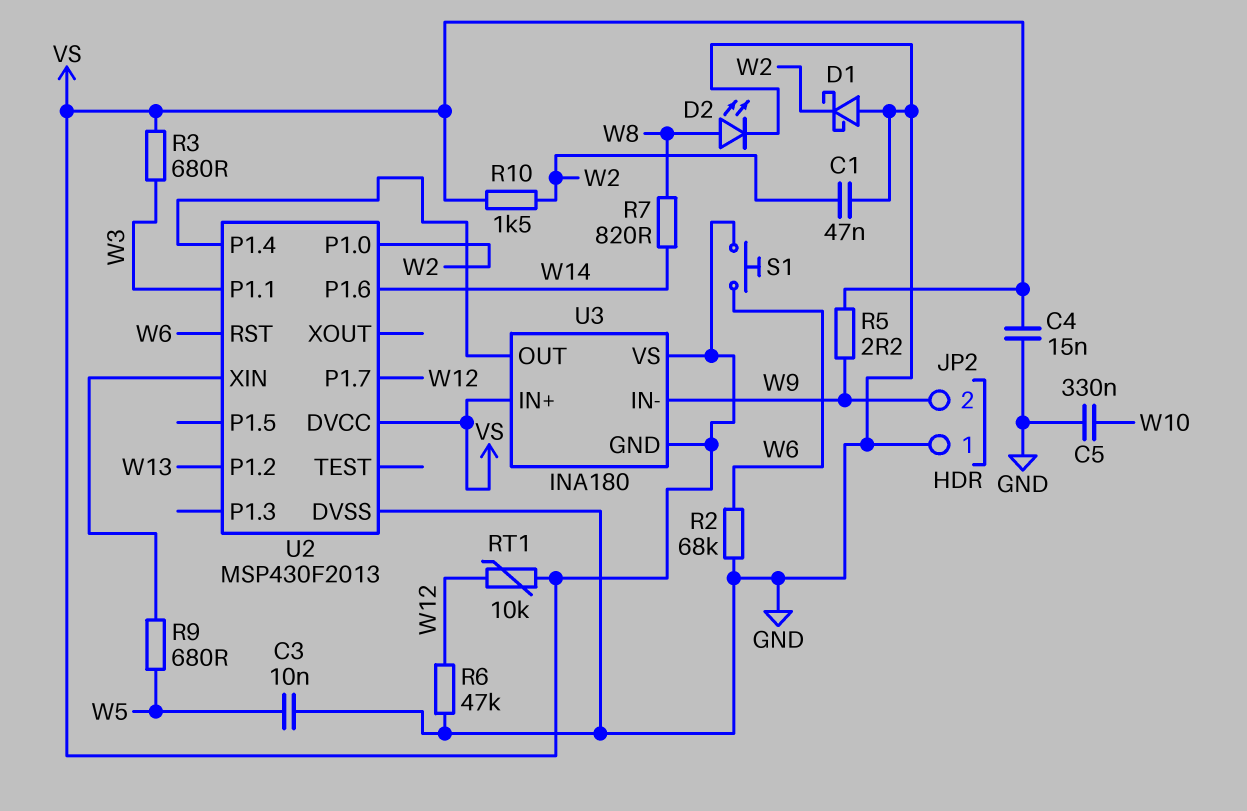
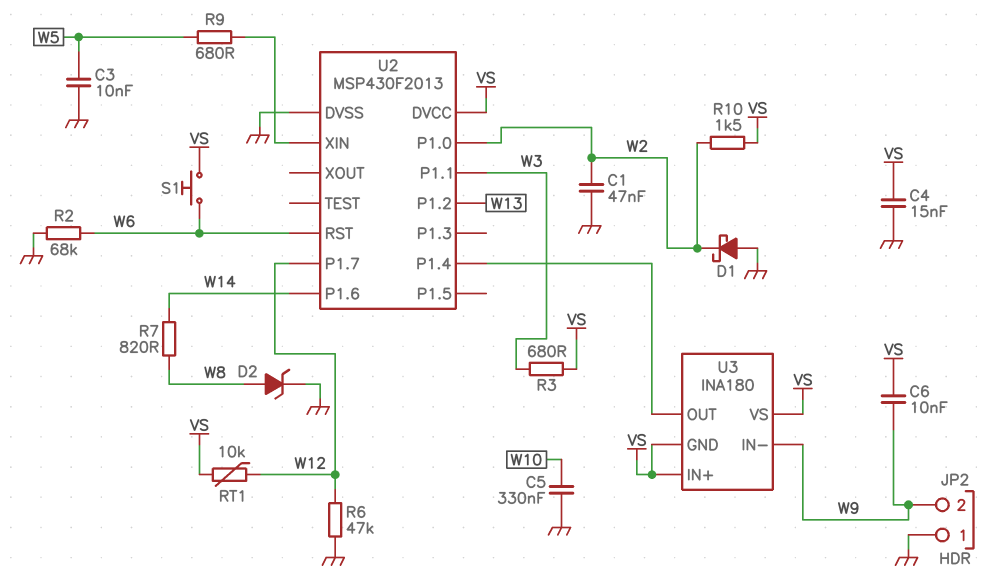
C6: none -> 10nF (VS, W9)
D2: LED (A W8, K GND) -> zener (A W8, K GND)
R5: 2.2 (VS, W9) -> none

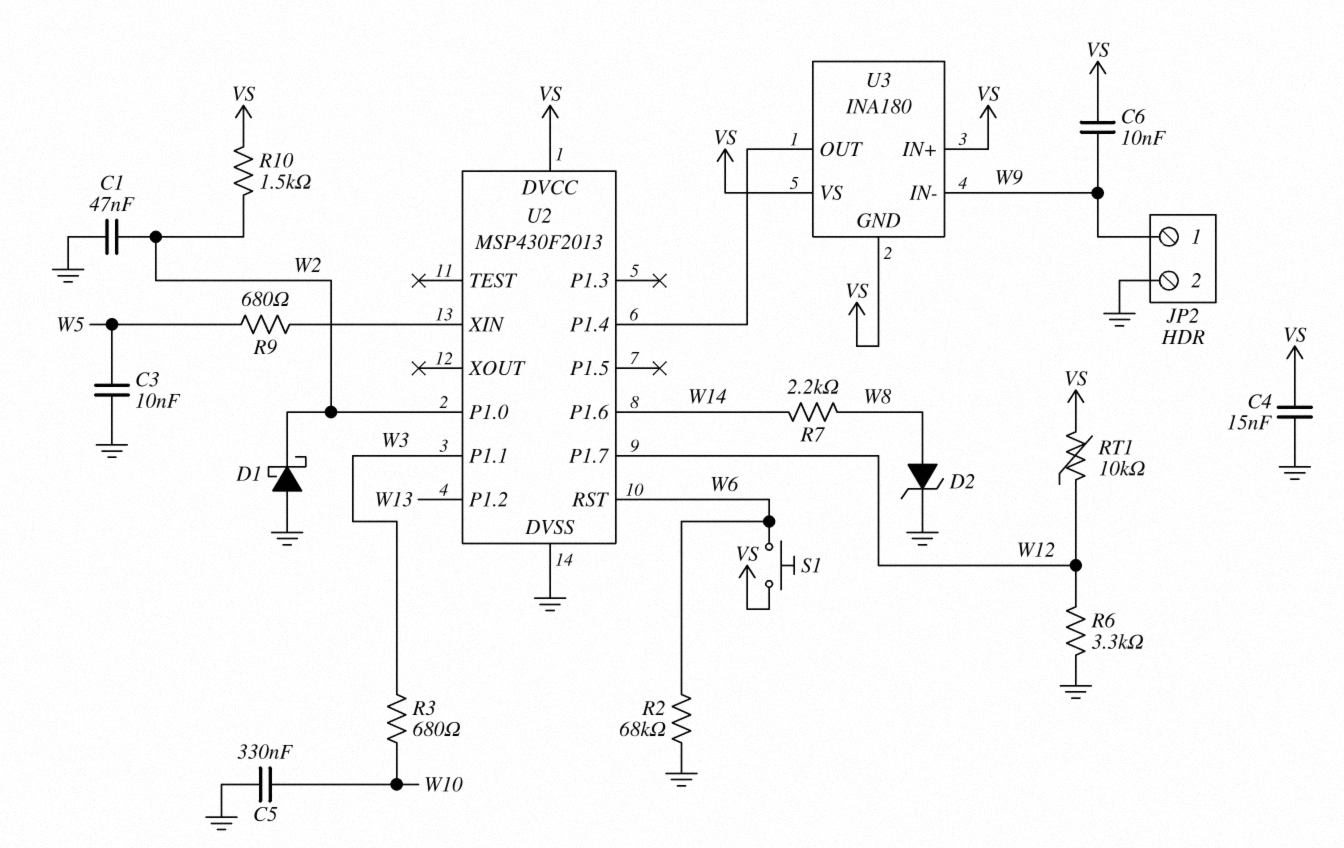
JP2 pin 1: GND -> W9
JP2 pin 2: W9 -> GND
R3: 680 (VS, W3) -> 680 (W3, W10)
R6: 47k (GND, W12) -> 3.3k (GND, W12)
R7: 820 (W8, W14) -> 2.2k (W8, W14)

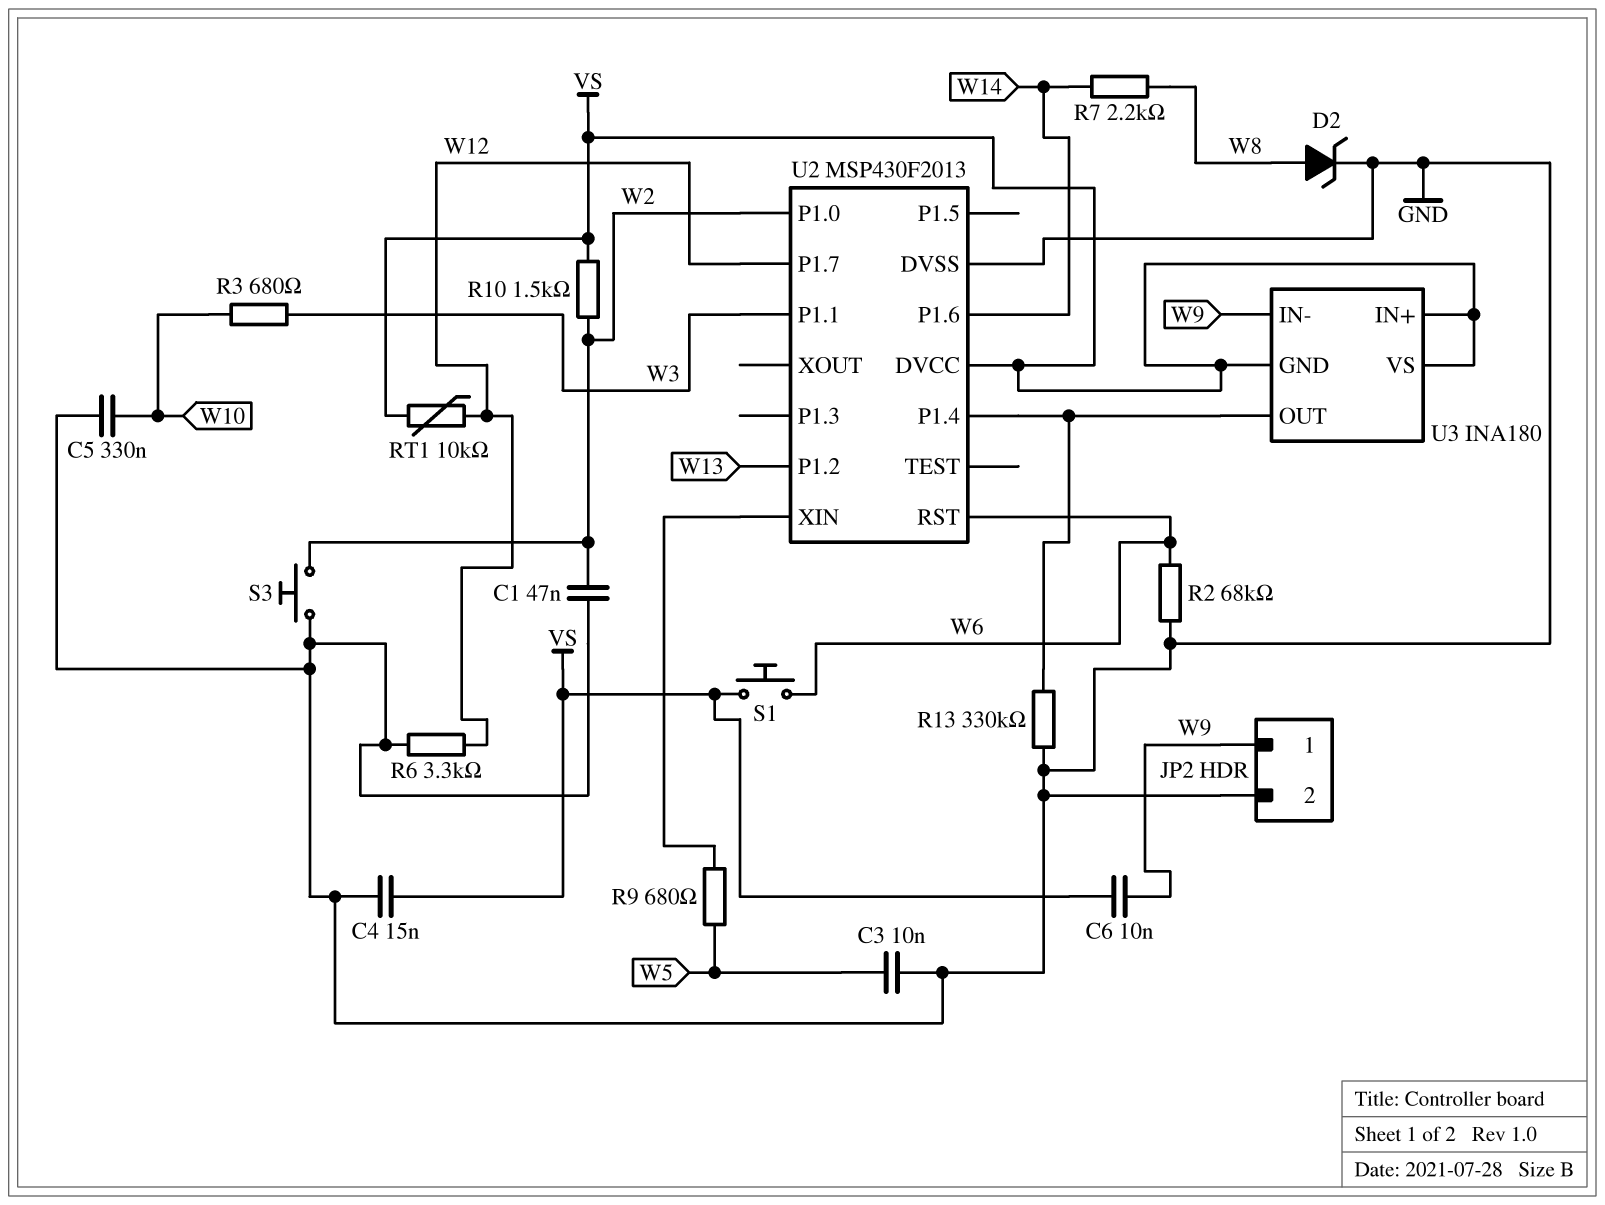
D1: schottky (A GND, K W2) -> none
R13: none -> 330k (GND, U2/P1.4)
S3: none -> button (GND, W2)

